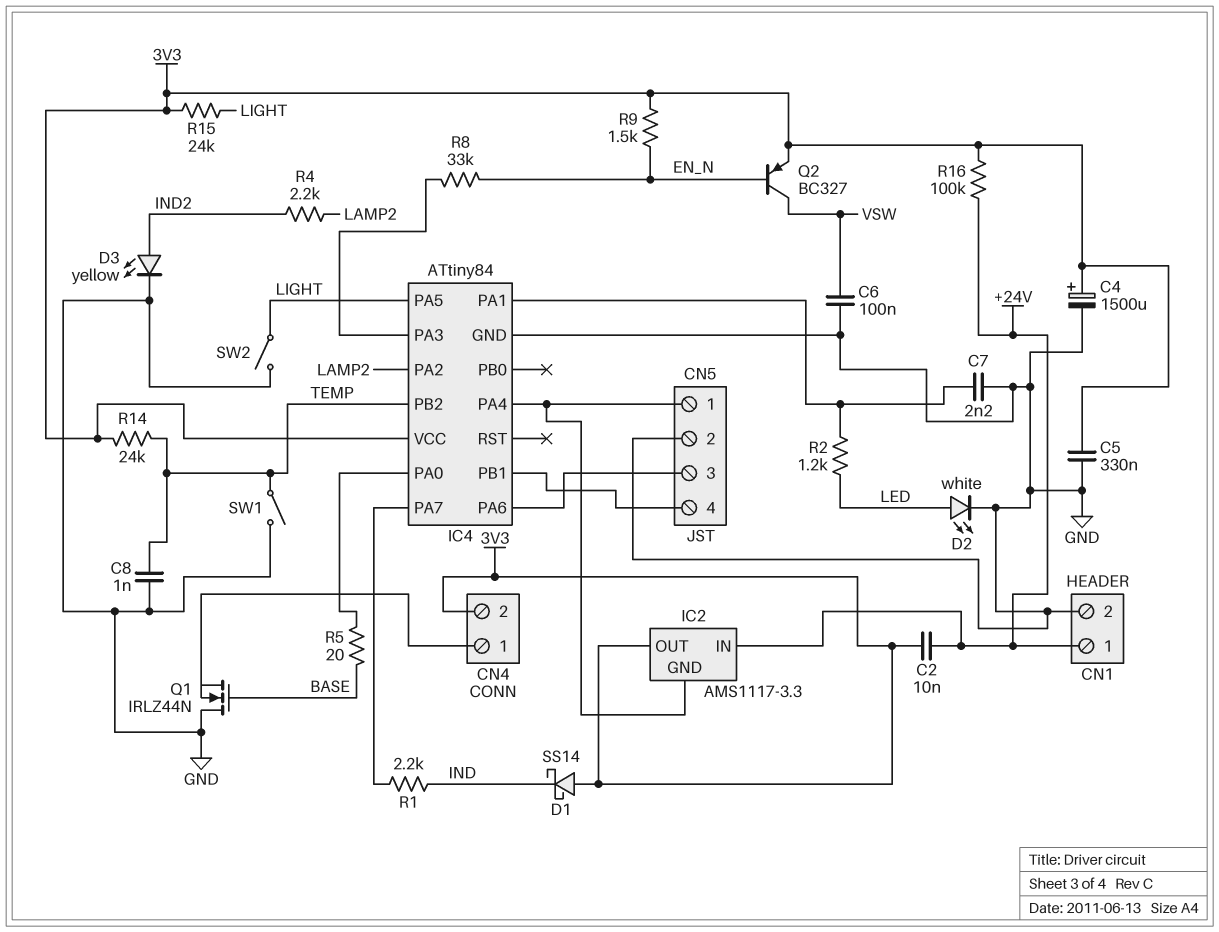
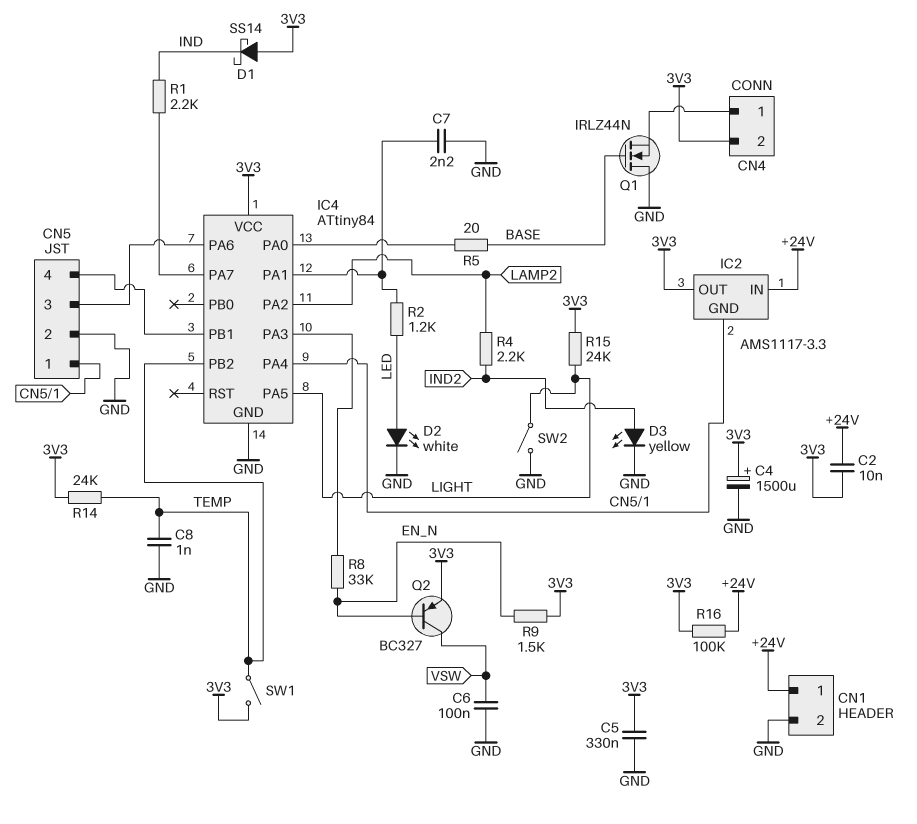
SW1: switch (GND, TEMP) -> switch (3V3, TEMP)

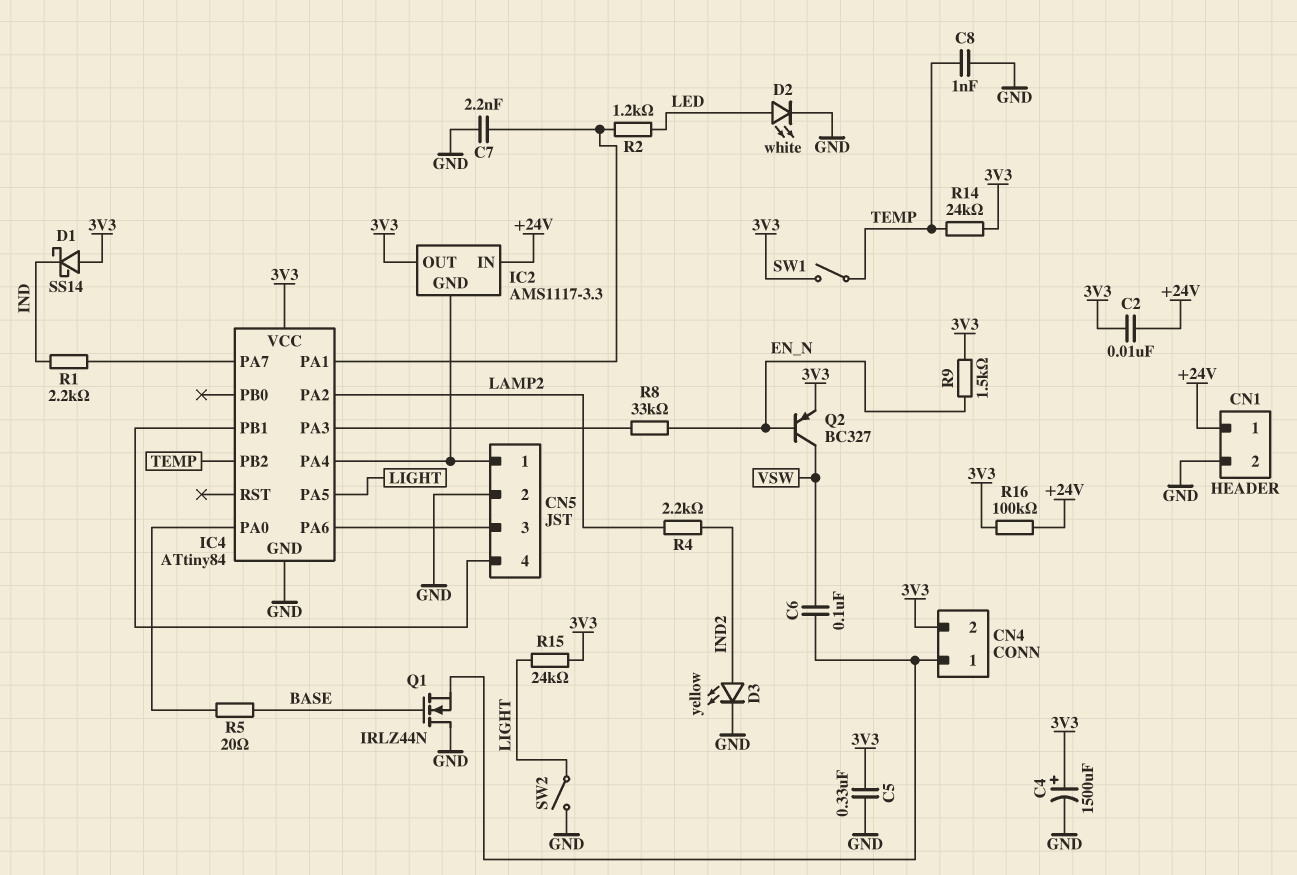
C6: 100nF (GND, VSW) -> 100nF (CN4/1, VSW)

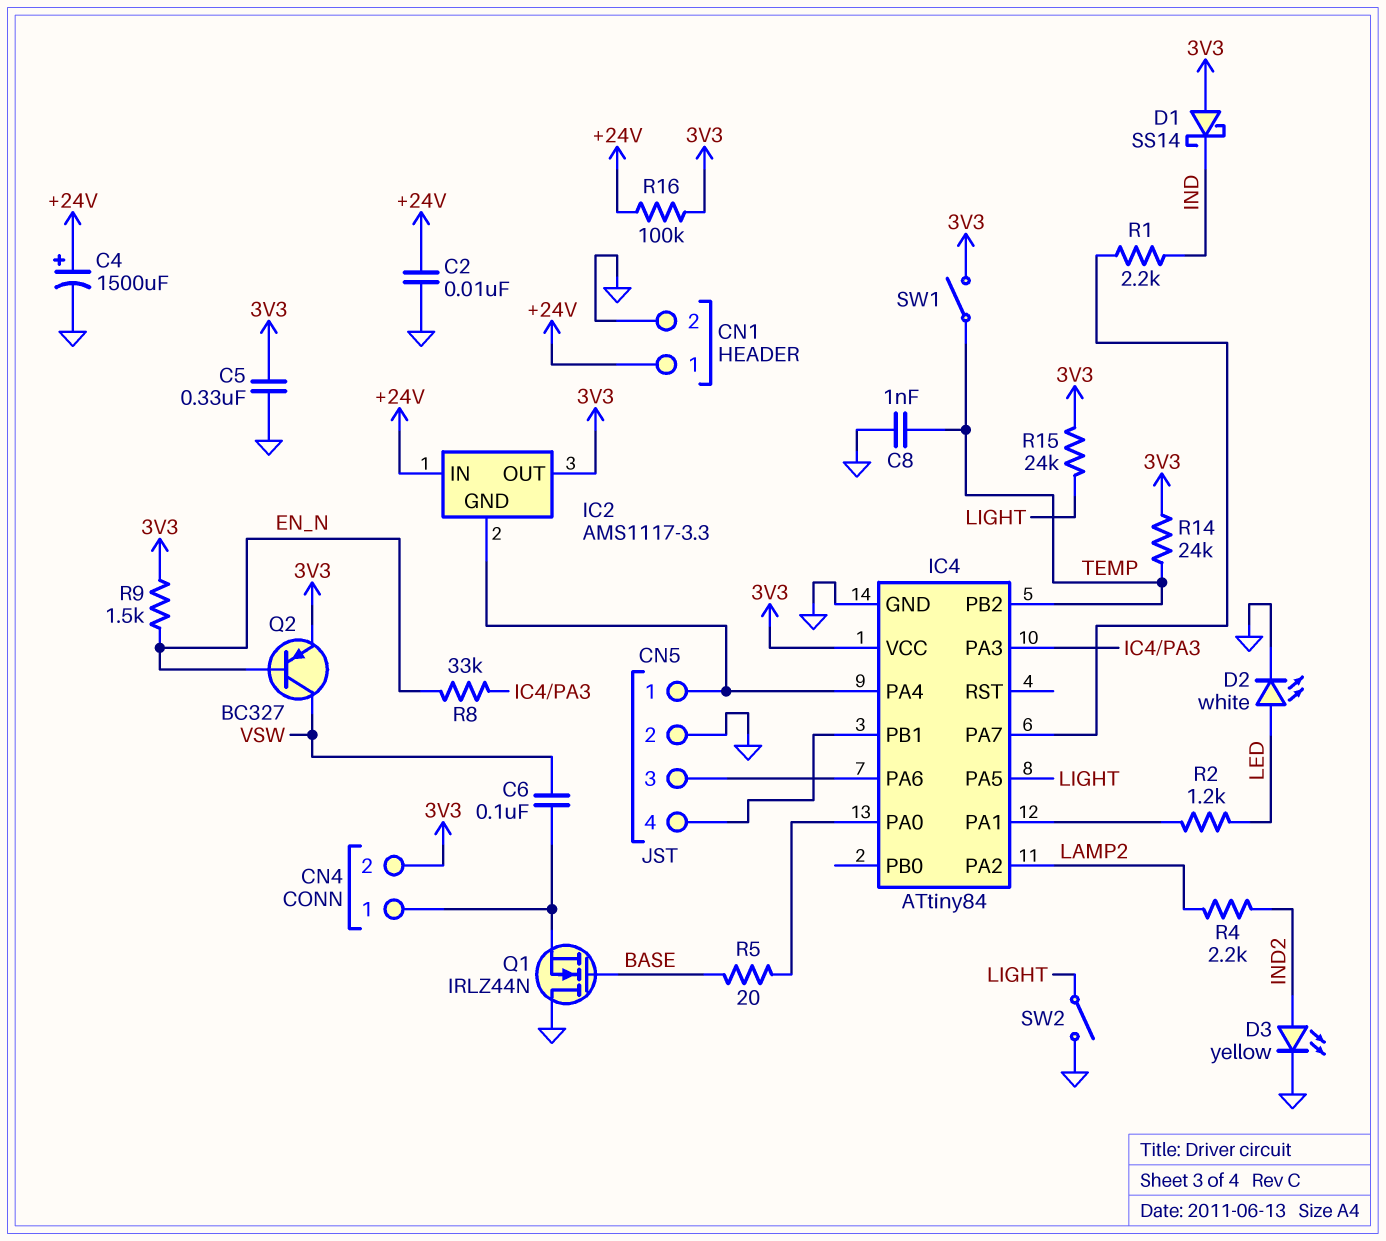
C2: 10nF (+24V, 3V3) -> 10nF (+24V, GND)
C4: 1500uF (plus 3V3, minus GND) -> 1500uF (plus +24V, minus GND)
C7: 2.2nF (GND, IC4/PA1) -> none

